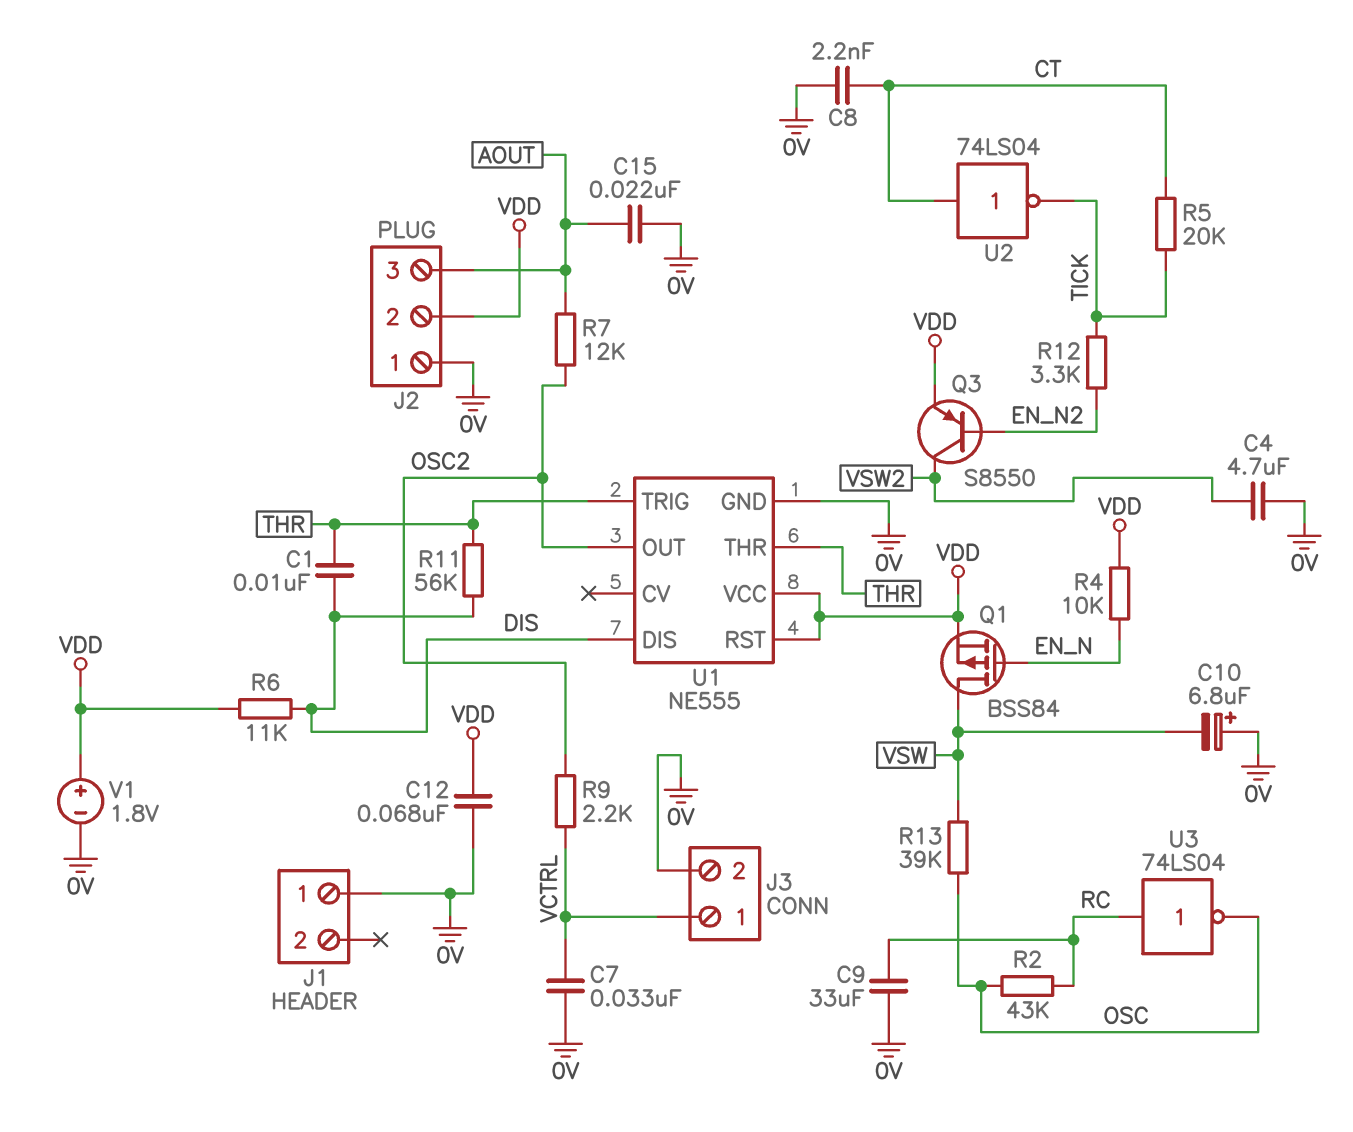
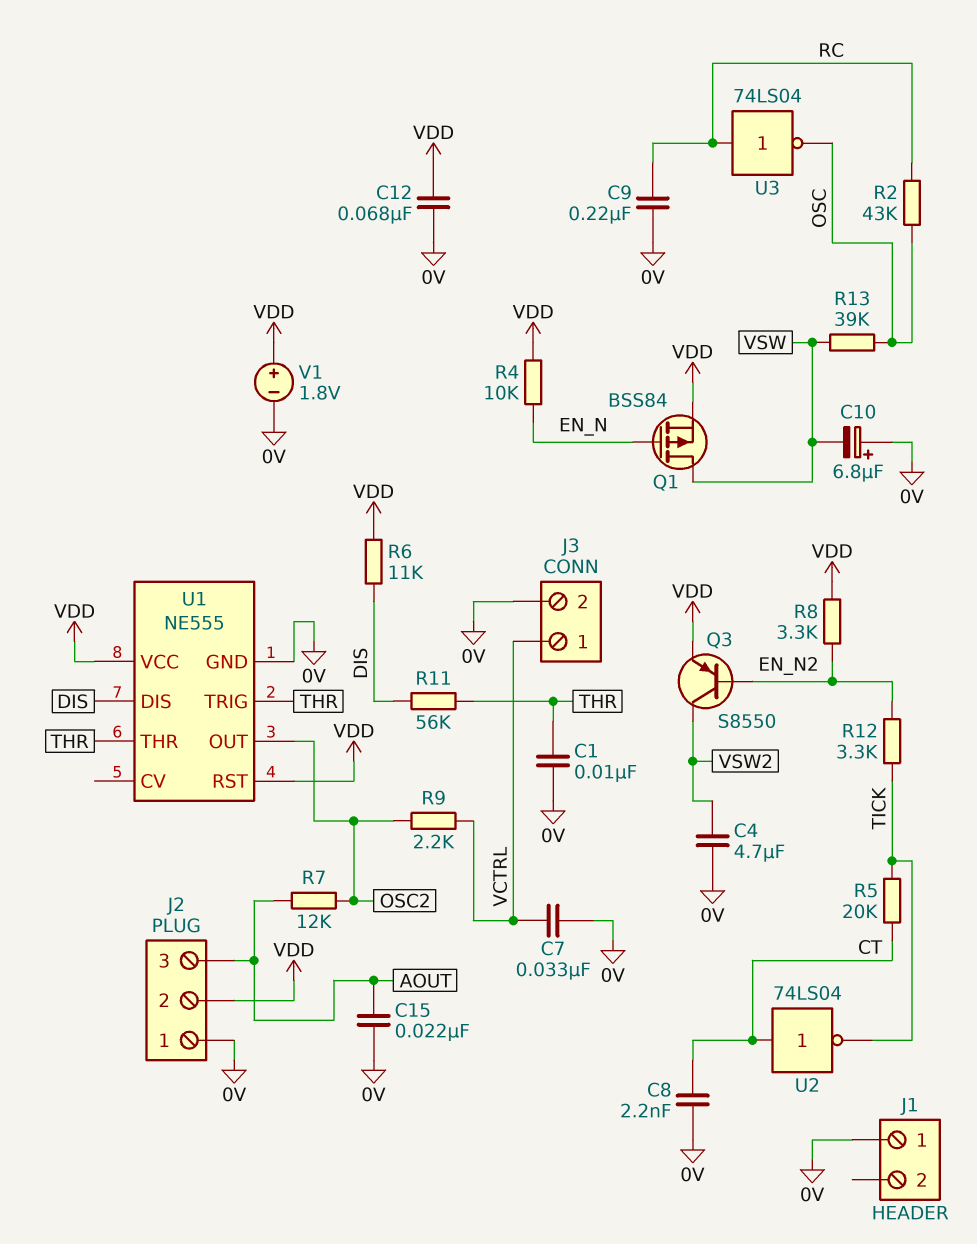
C1: 10nF (DIS, THR) -> 10nF (0V, THR)
C9: 33uF (0V, RC) -> 220nF (0V, RC)
R8: none -> 3.3k (EN_N2, VDD)

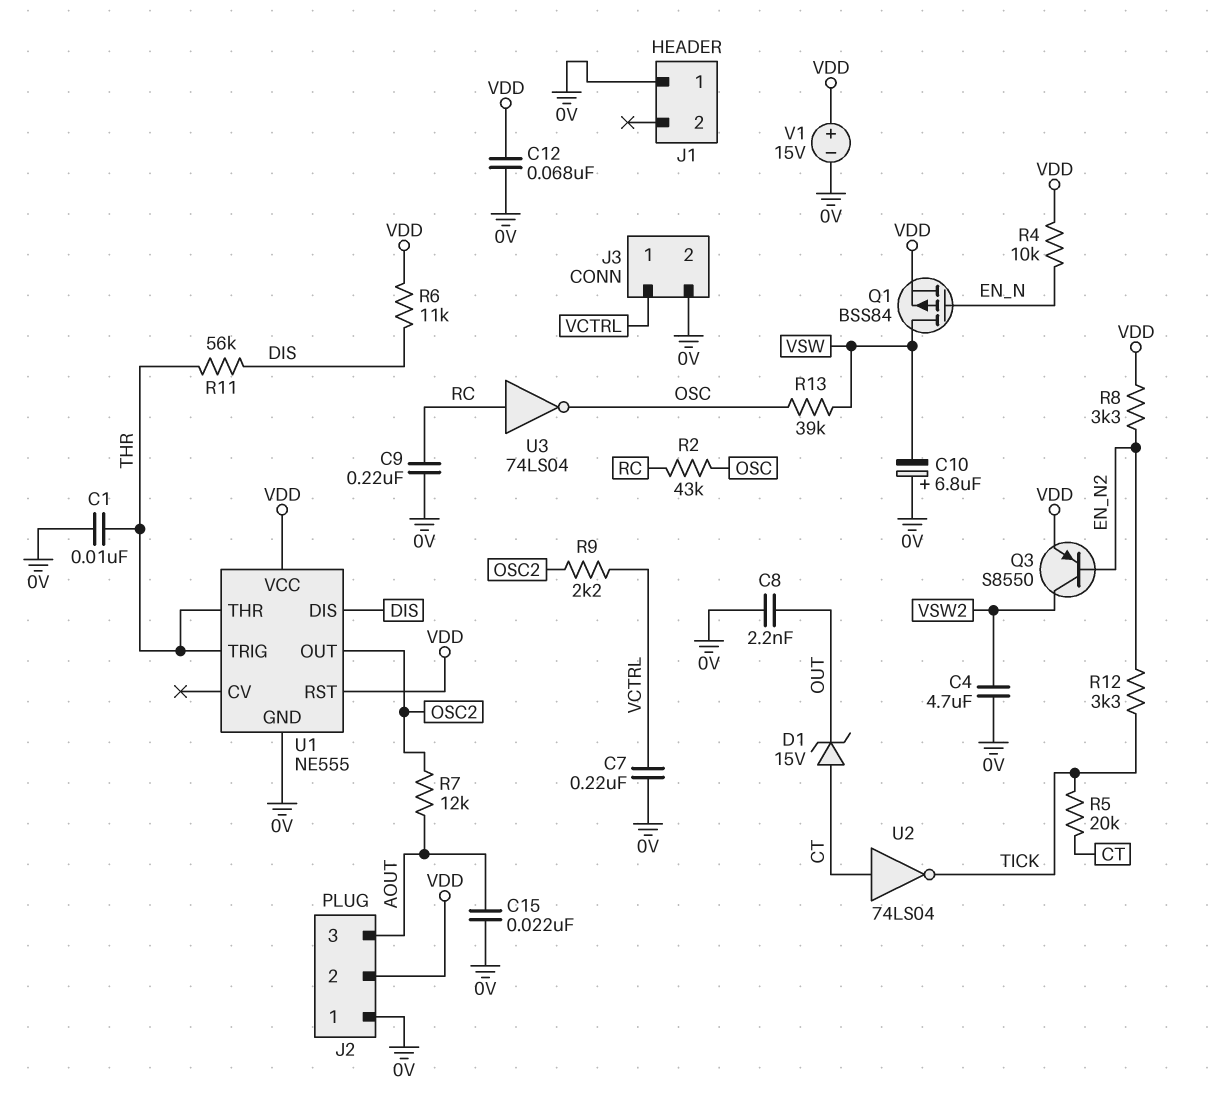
C7: 33nF (0V, VCTRL) -> 220nF (0V, VCTRL)
C8: 2.2nF (0V, CT) -> 2.2nF (0V, OUT)
D1: none -> zener 15V (A CT, K OUT)
V1: 1.8V (plus VDD, minus 0V) -> 15V (plus VDD, minus 0V)

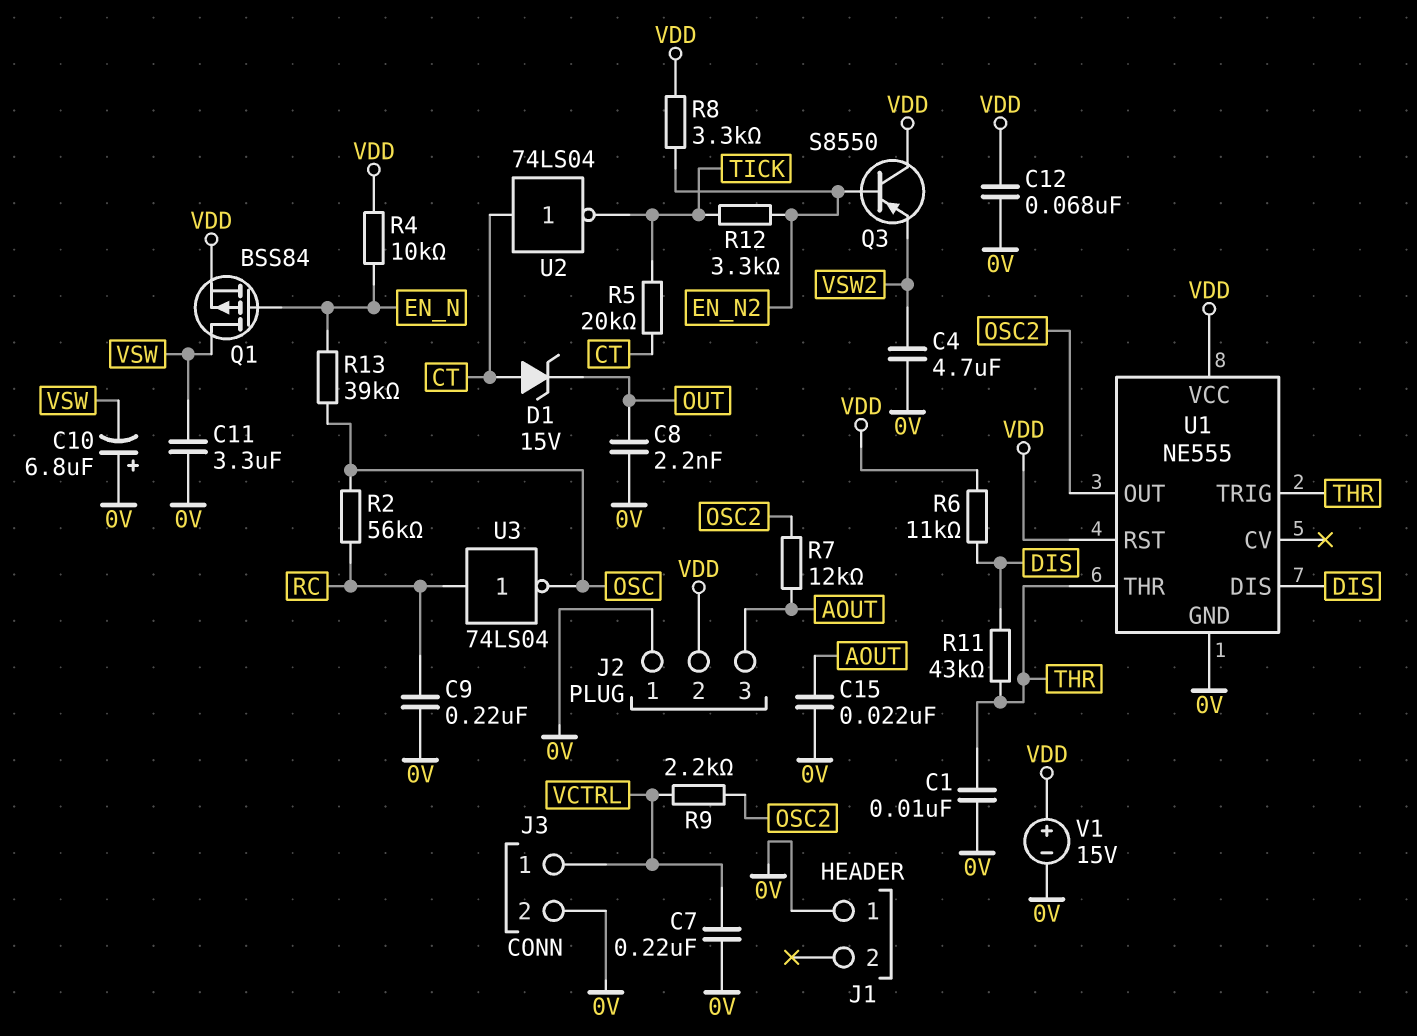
C11: none -> 3.3uF (0V, VSW)
Q3: PNP S8550 (B EN_N2, C VSW2, E VDD) -> PNP S8550 (B EN_N2, C VDD, E VSW2)
R2: 43k (OSC, RC) -> 56k (OSC, RC)
R11: 56k (DIS, THR) -> 43k (DIS, THR)
R13: 39k (OSC, VSW) -> 39k (EN_N, OSC)

